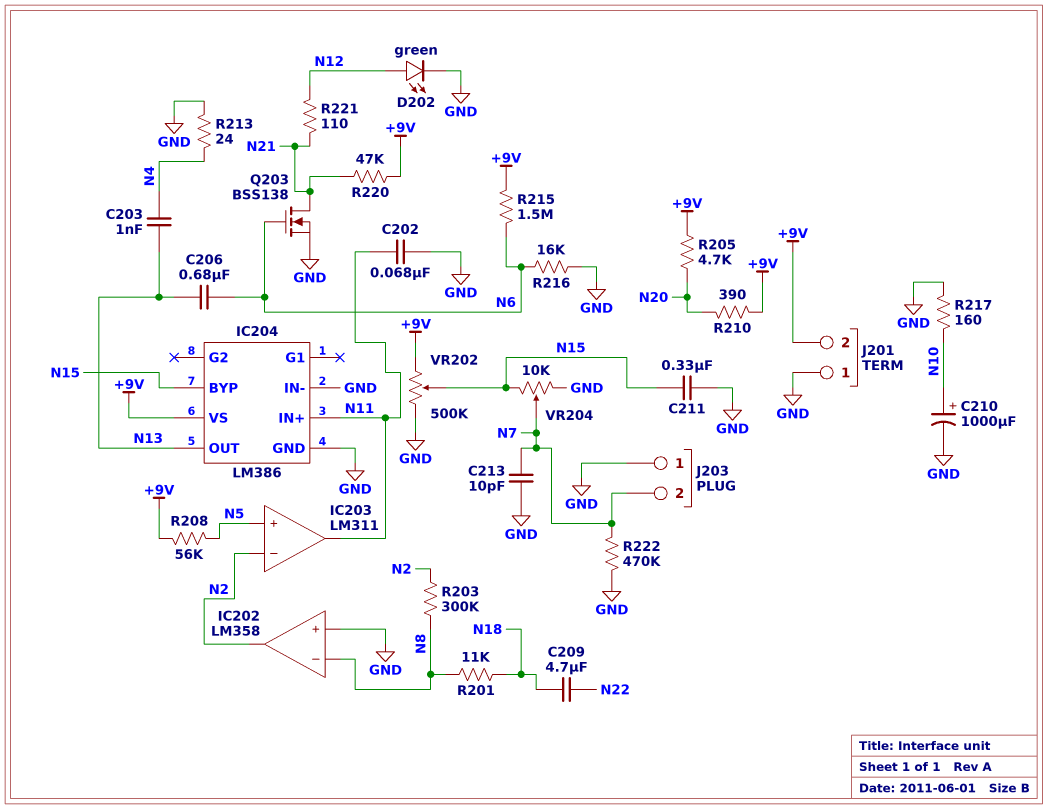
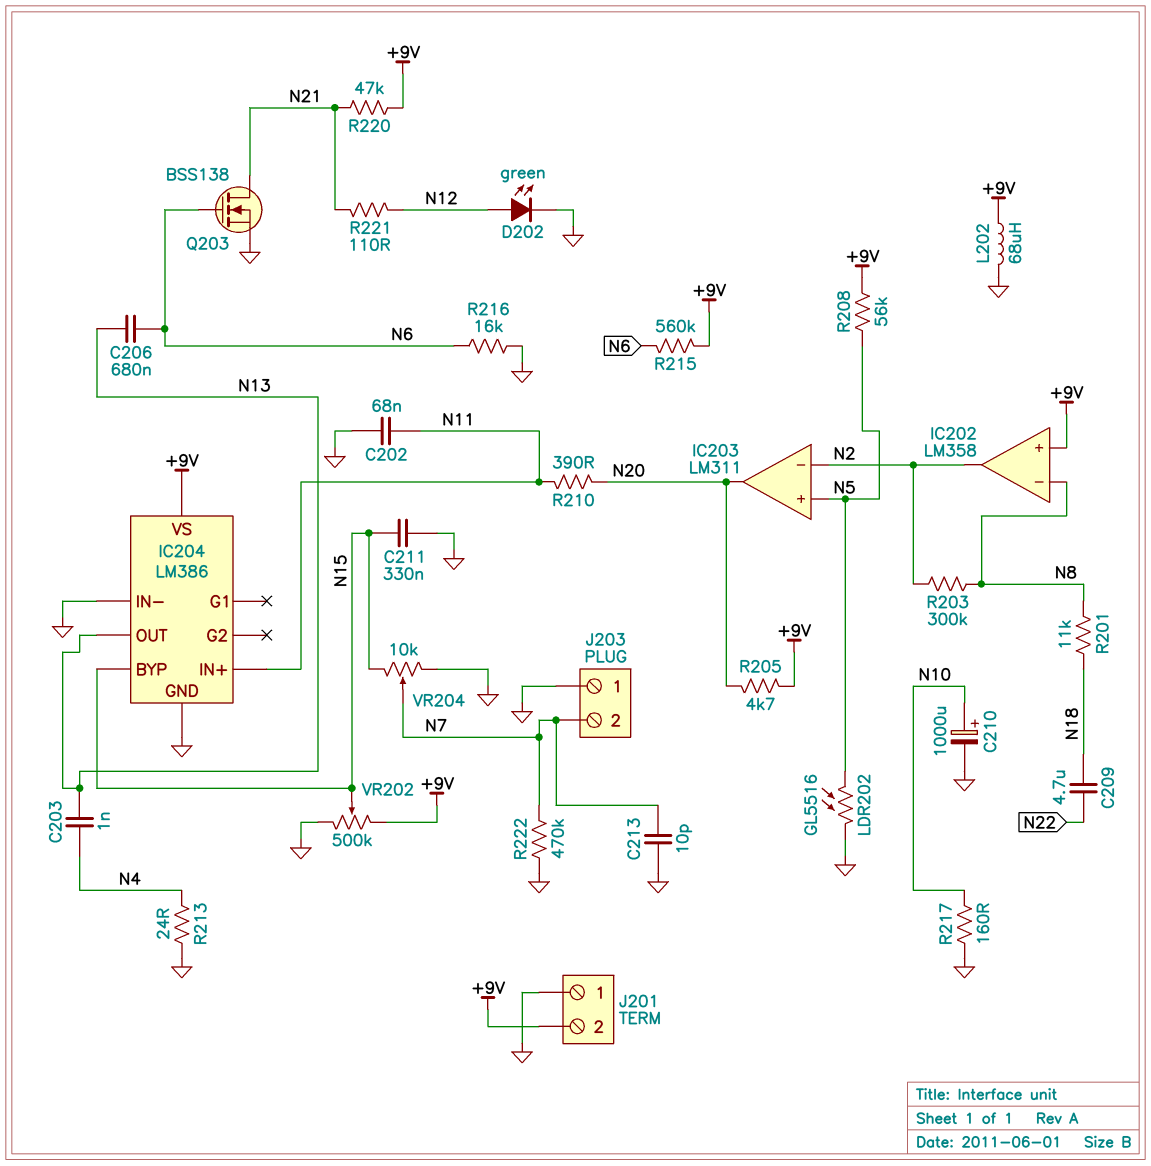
IC202 pin in+: GND -> +9V
IC203 pin out: N11 -> N20
L202: none -> 68uH (+9V, GND)
LDR202: none -> GL5516 (GND, N5)
R210: 390 (+9V, N20) -> 390 (N11, N20)
R215: 1.5M (+9V, N6) -> 560k (+9V, N6)

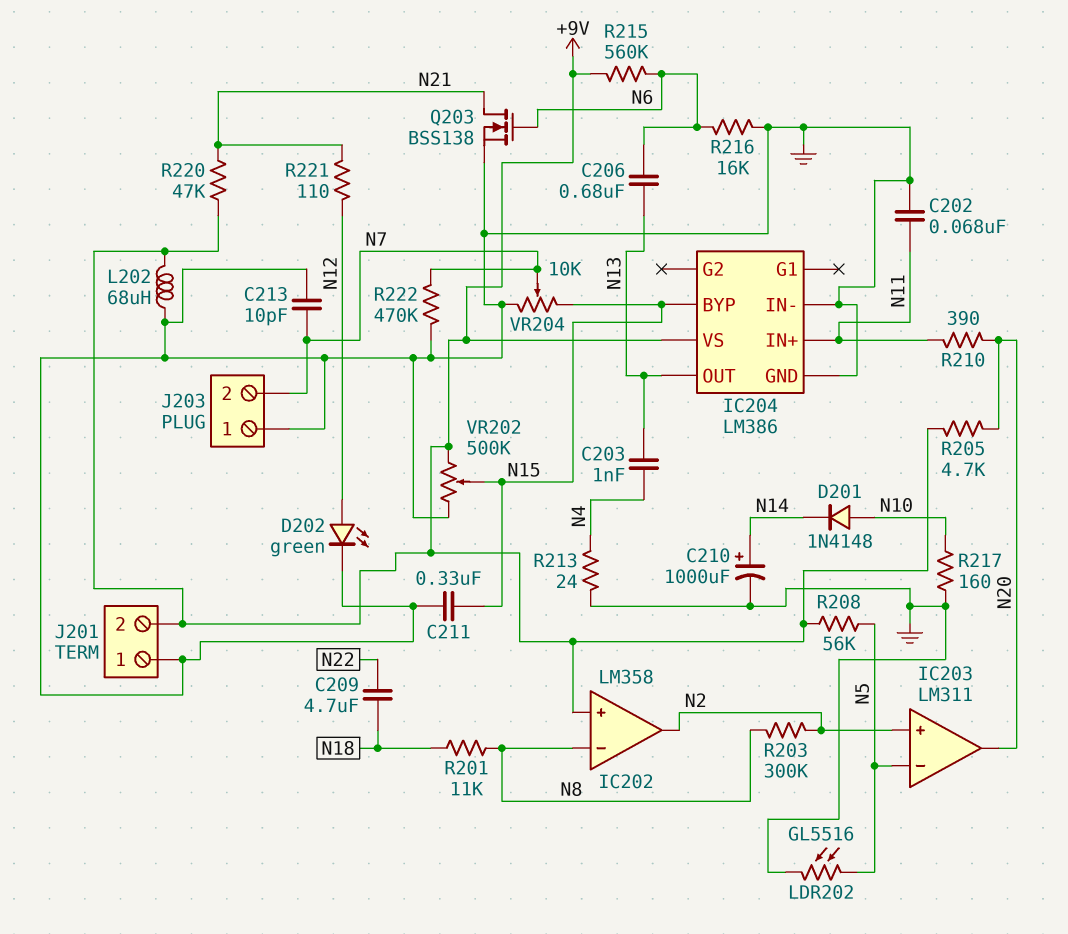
C210: 1000uF (plus N10, minus GND) -> 1000uF (plus N14, minus GND)
D201: none -> diode 1N4148 (A N10, K N14)
IC203 pin in+: N5 -> N2
IC203 pin in-: N2 -> N5

